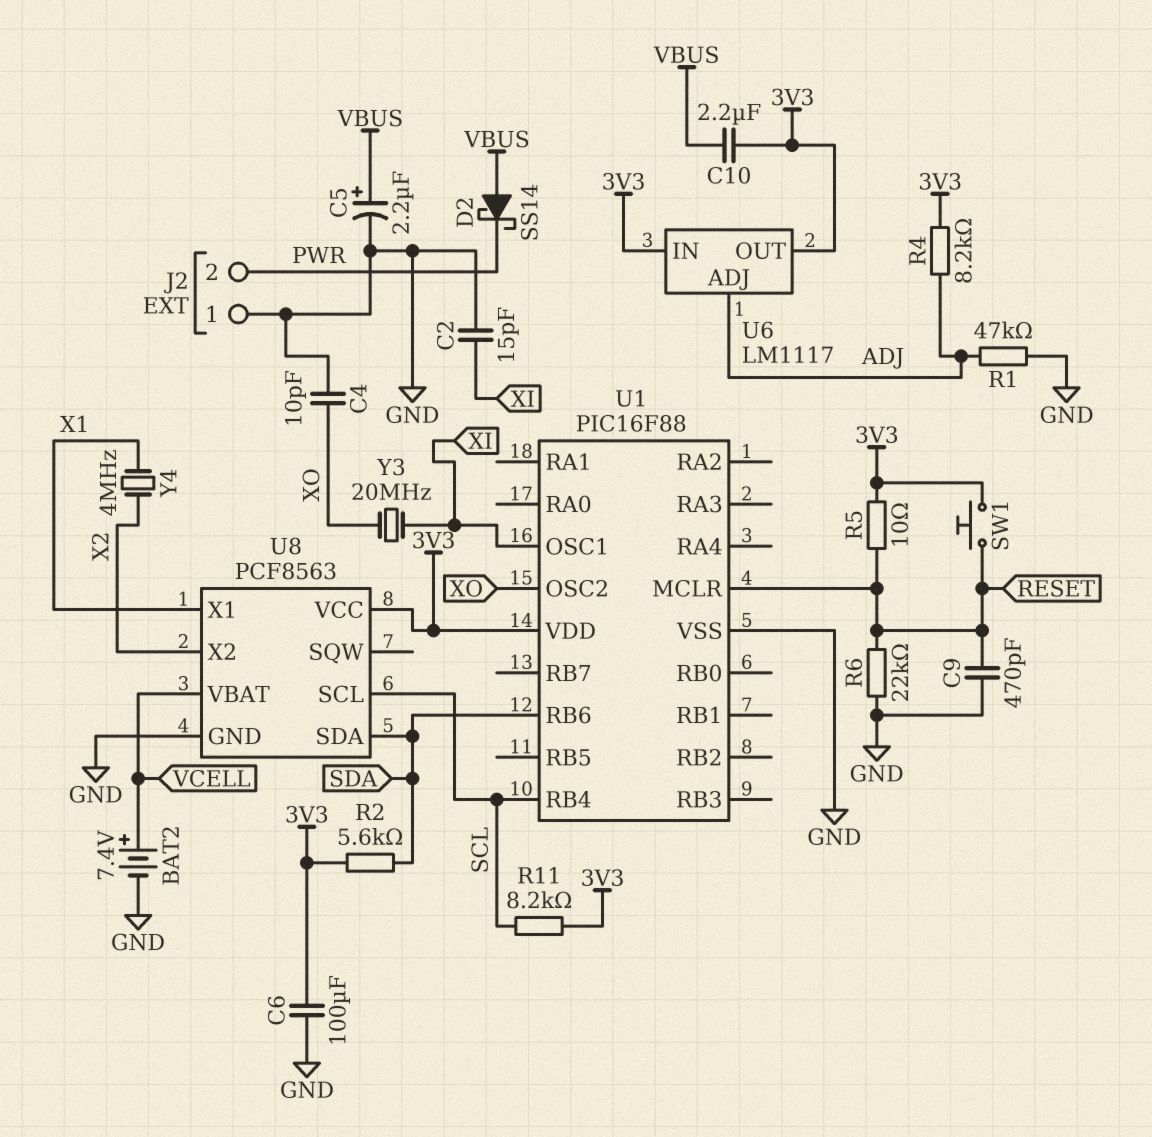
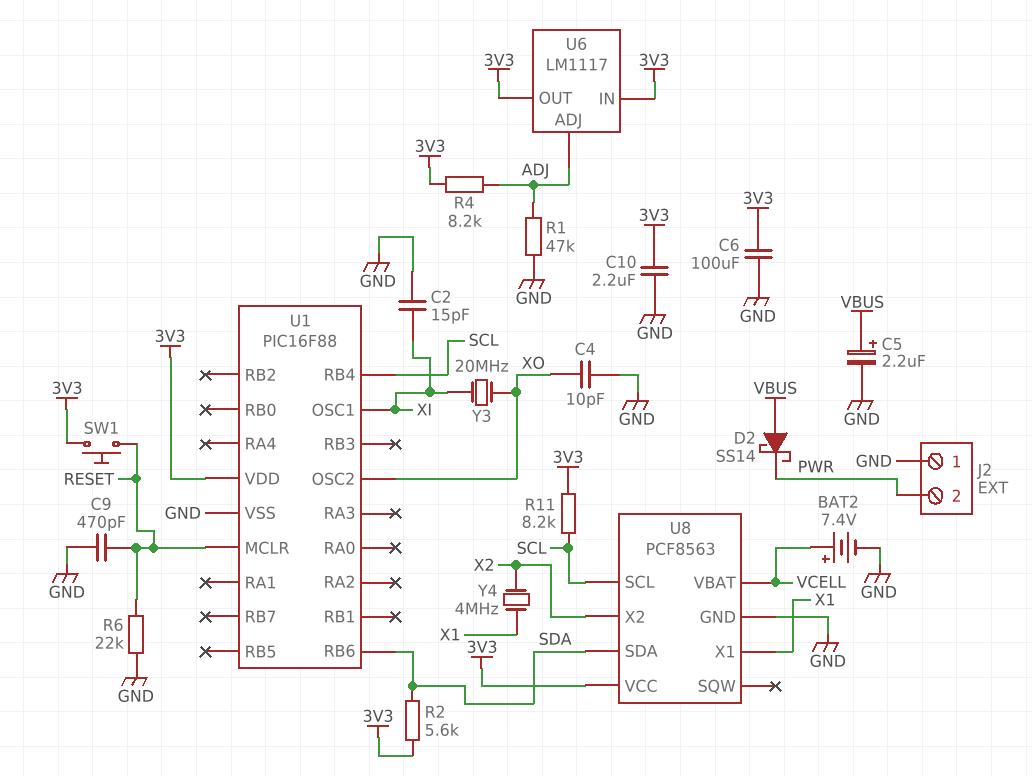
C10: 2.2uF (3V3, VBUS) -> 2.2uF (3V3, GND)
R5: 10 (3V3, RESET) -> none

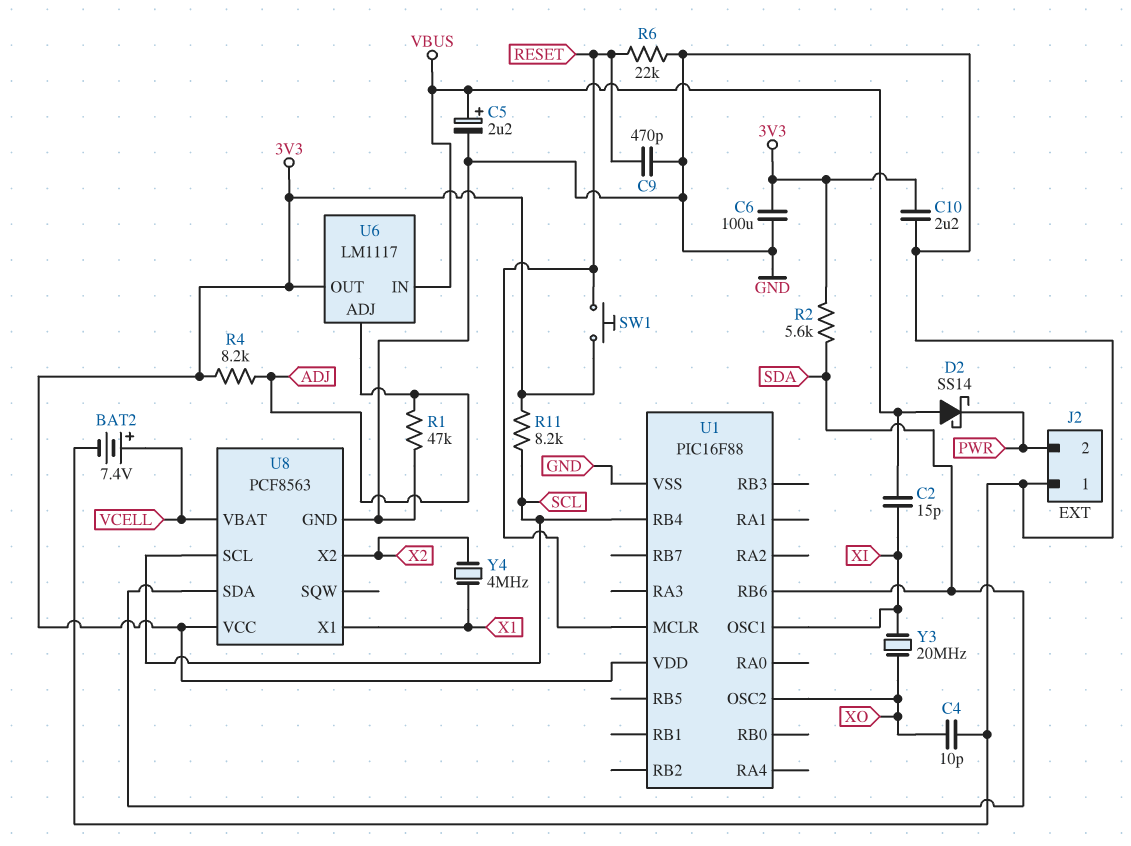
C2: 15pF (GND, XI) -> 15pF (VBUS, XI)
U6 pin IN: 3V3 -> VBUS

